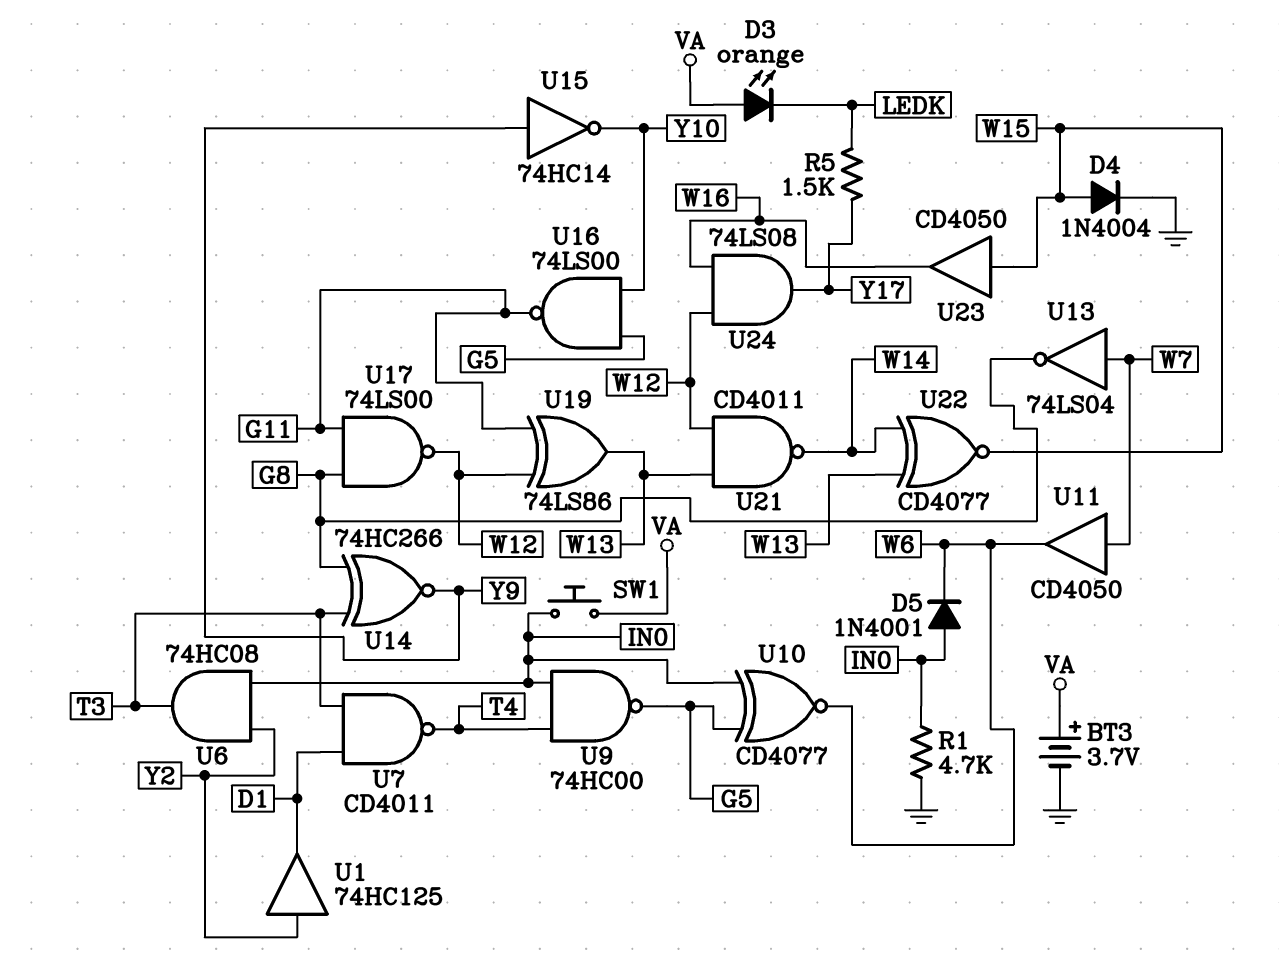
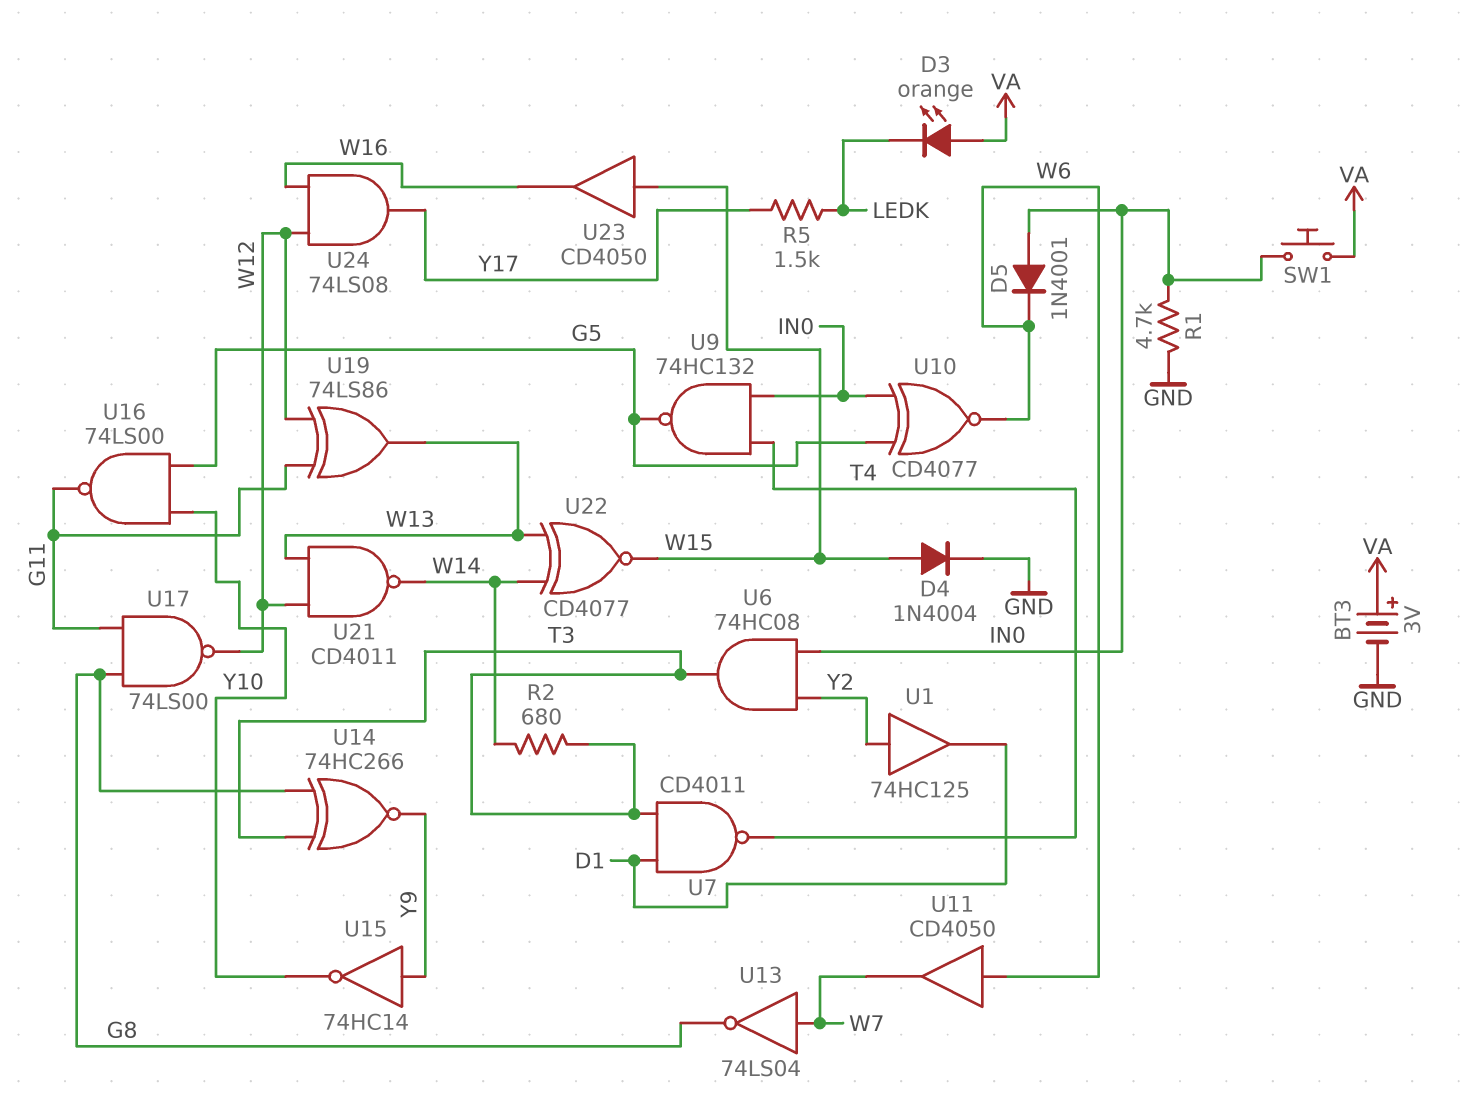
BT3: 3.7V (plus VA, minus GND) -> 3V (plus VA, minus GND)
R2: none -> 680 (T3, W14)
U9: NAND 74HC00 (in IN0, in T4, out G5) -> NAND 74HC132 (in IN0, in T4, out G5)
U11: buffer CD4050 (in W7, out W6) -> buffer CD4050 (in W6, out W7)

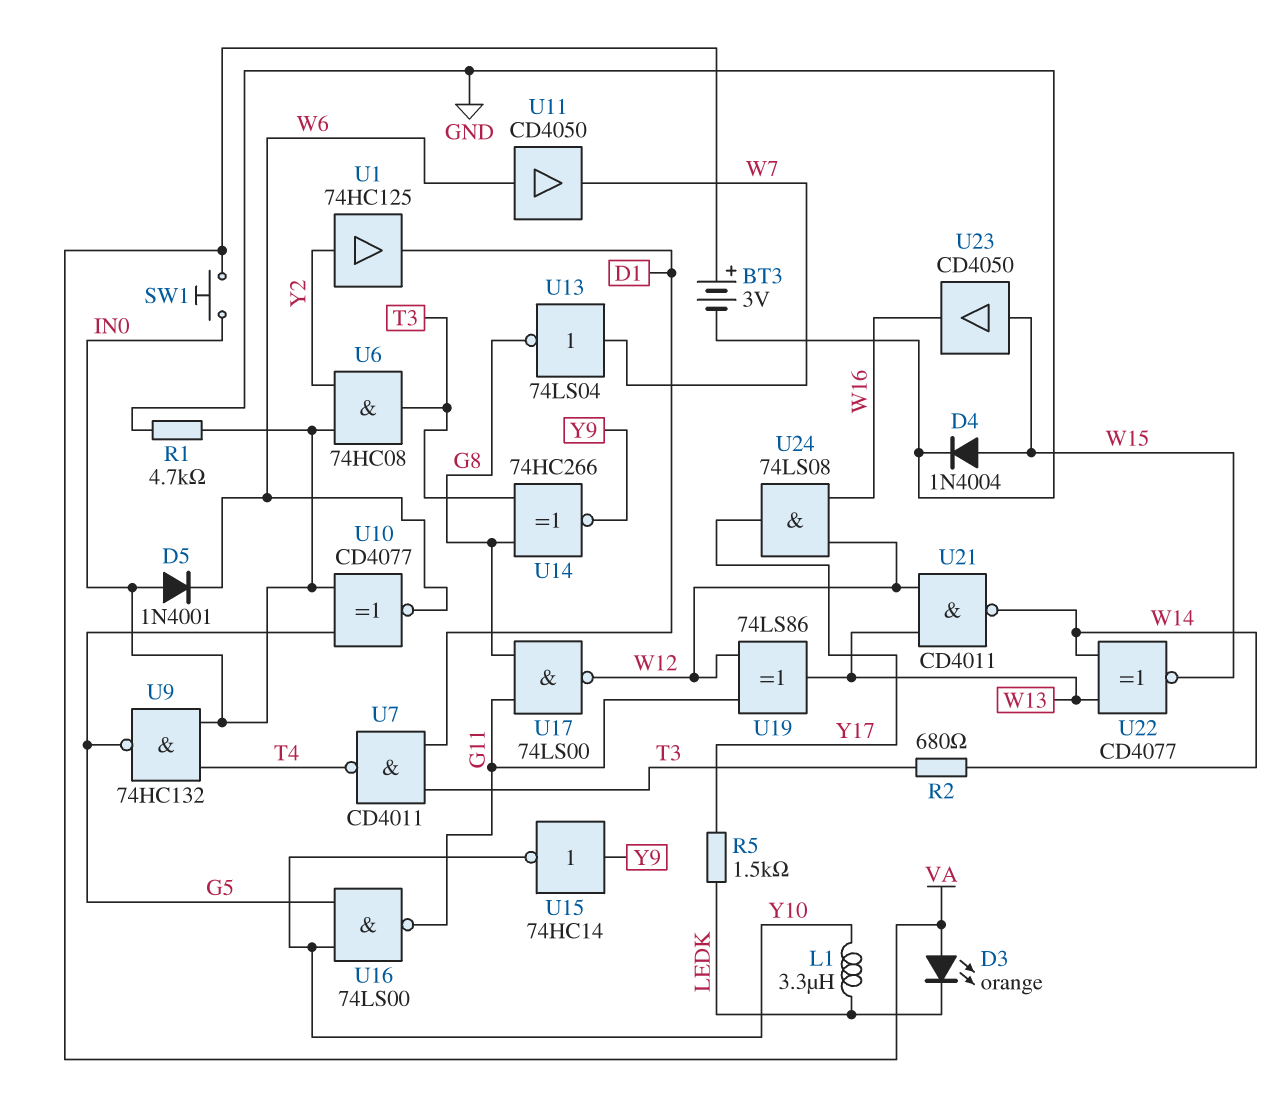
L1: none -> 3.3uH (LEDK, Y10)

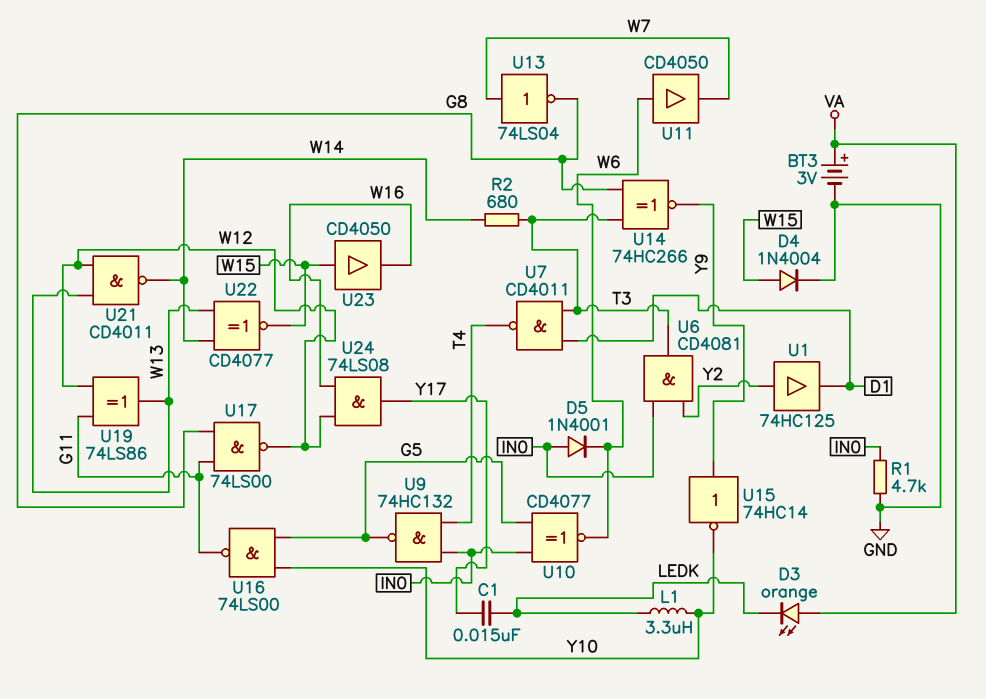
C1: none -> 15nF (LEDK, Y17)
R5: 1.5k (LEDK, Y17) -> none
SW1: button (IN0, VA) -> none
U6: AND 74HC08 (in IN0, in Y2, out T3) -> AND CD4081 (in IN0, in Y2, out T3)

